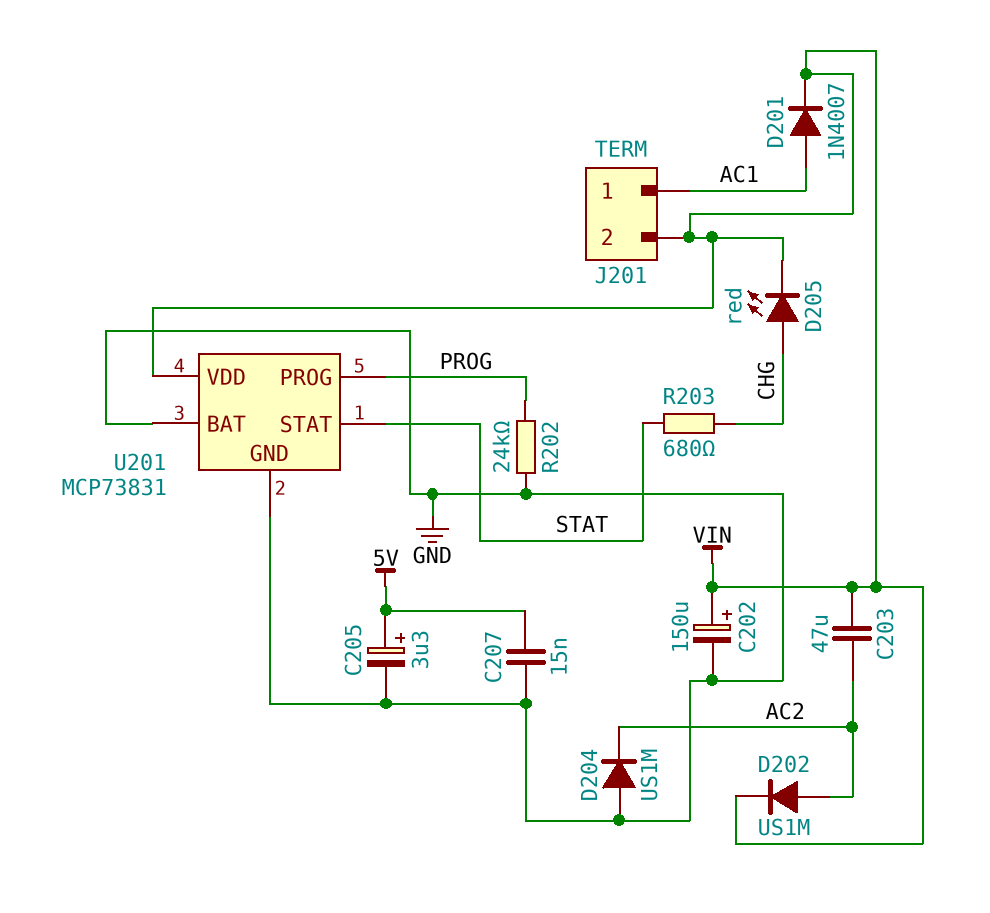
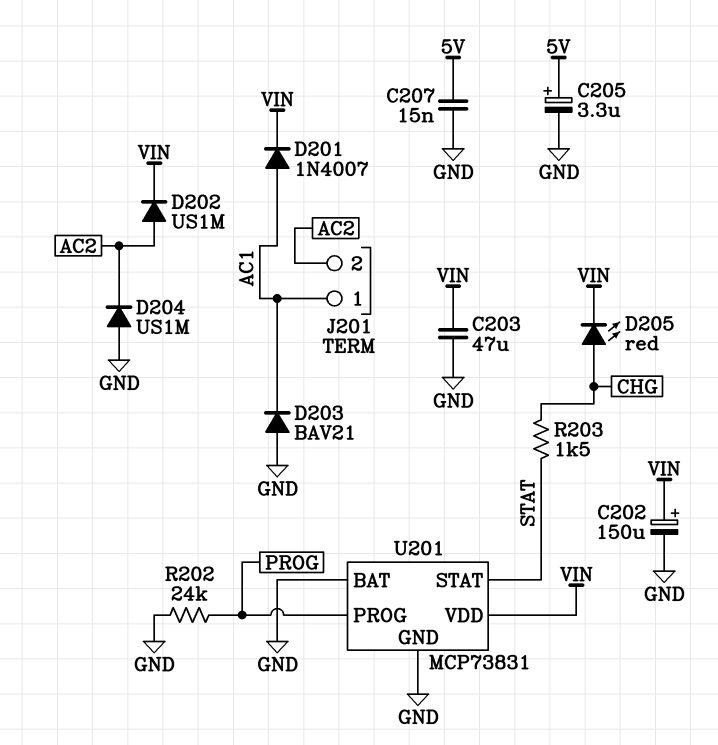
C203: 47uF (AC2, VIN) -> 47uF (GND, VIN)
D203: none -> diode BAV21 (A GND, K AC1)
J201 pin 2: VIN -> AC2
R203: 680 (CHG, STAT) -> 1.5k (CHG, STAT)

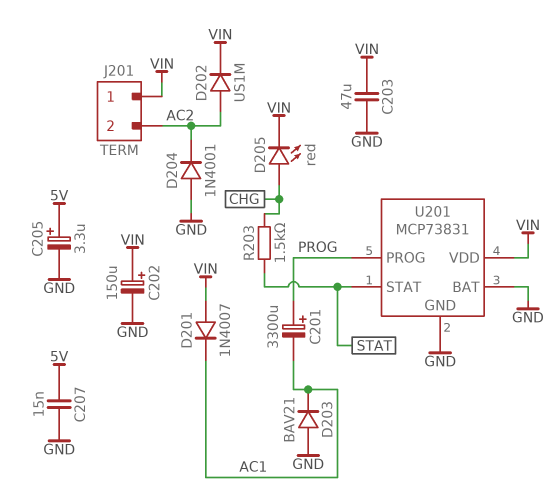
C201: none -> 3300uF (plus PROG, minus AC1)
D201: diode 1N4007 (A AC1, K VIN) -> diode 1N4007 (A VIN, K AC1)
D204: diode US1M (A GND, K AC2) -> diode 1N4001 (A GND, K AC2)
J201 pin 1: AC1 -> VIN
R202: 24k (GND, PROG) -> none

